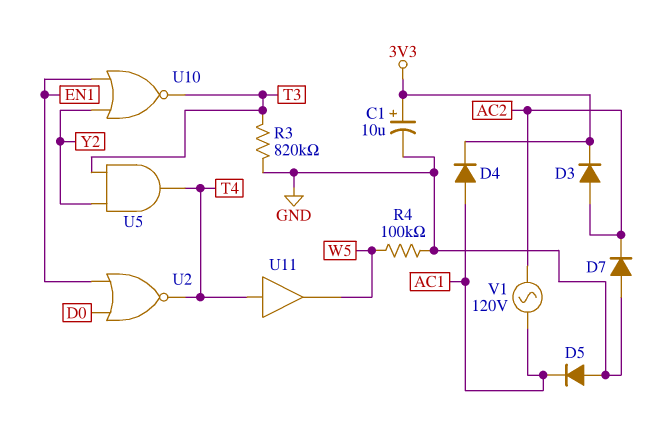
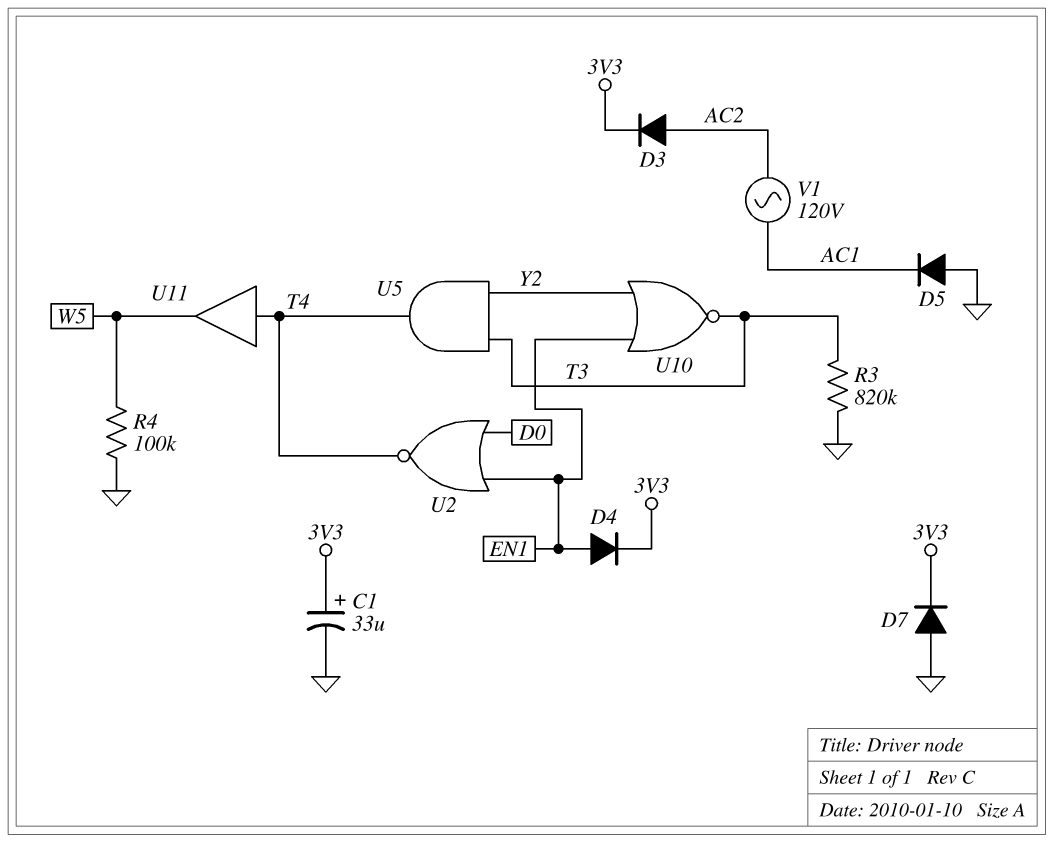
C1: 10uF (plus 3V3, minus GND) -> 33uF (plus 3V3, minus GND)
D4: diode (A AC1, K 3V3) -> diode (A EN1, K 3V3)
D7: diode (A GND, K AC2) -> diode (A GND, K 3V3)

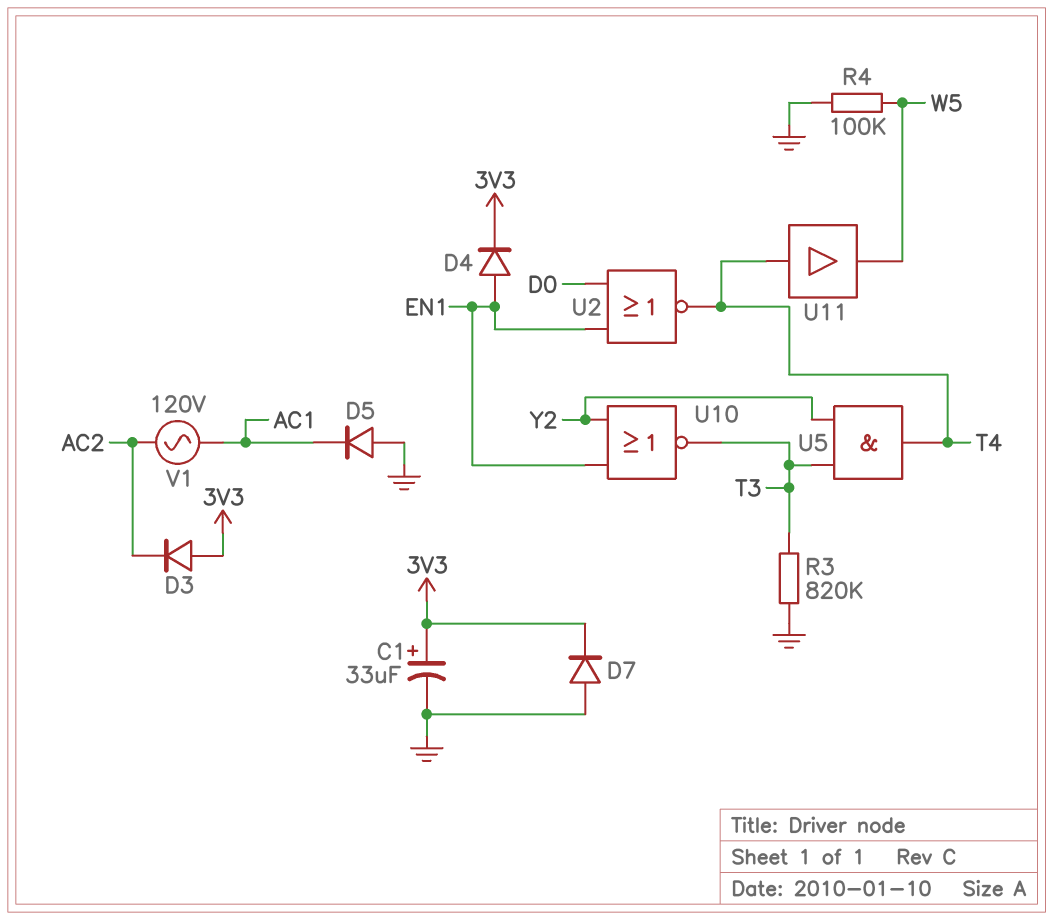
D3: diode (A AC2, K 3V3) -> diode (A 3V3, K AC2)

